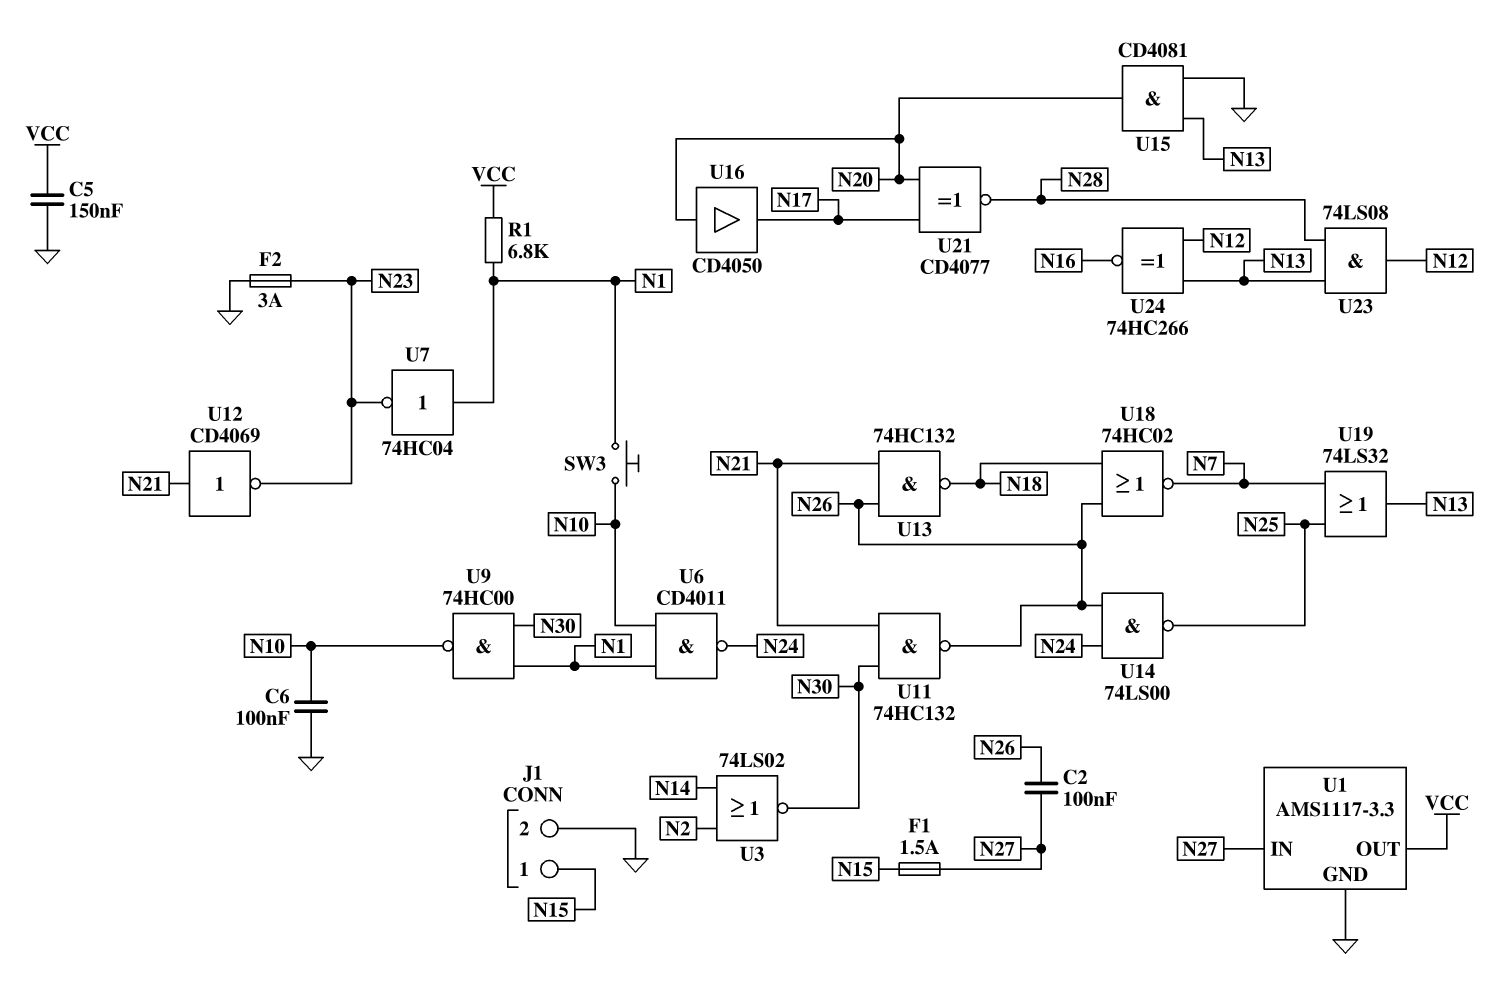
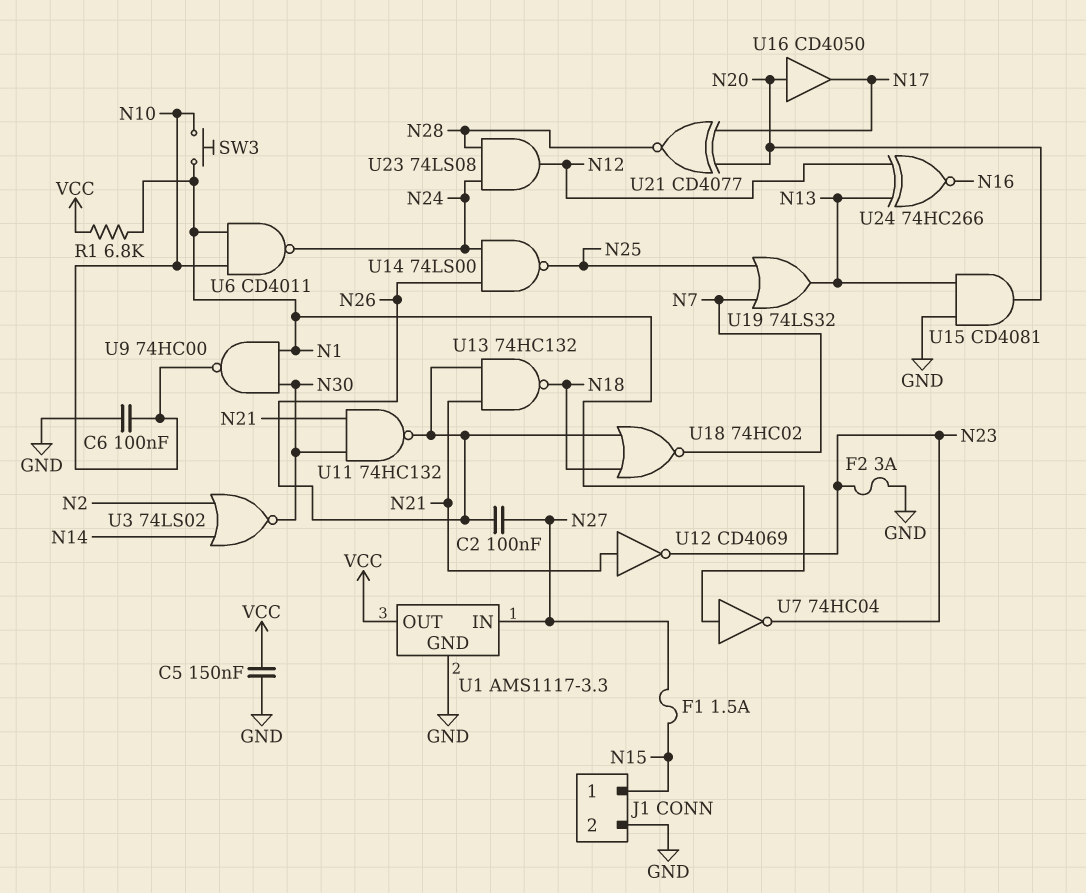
U23: AND 74LS08 (in N13, in N28, out N12) -> AND 74LS08 (in N24, in N28, out N12)

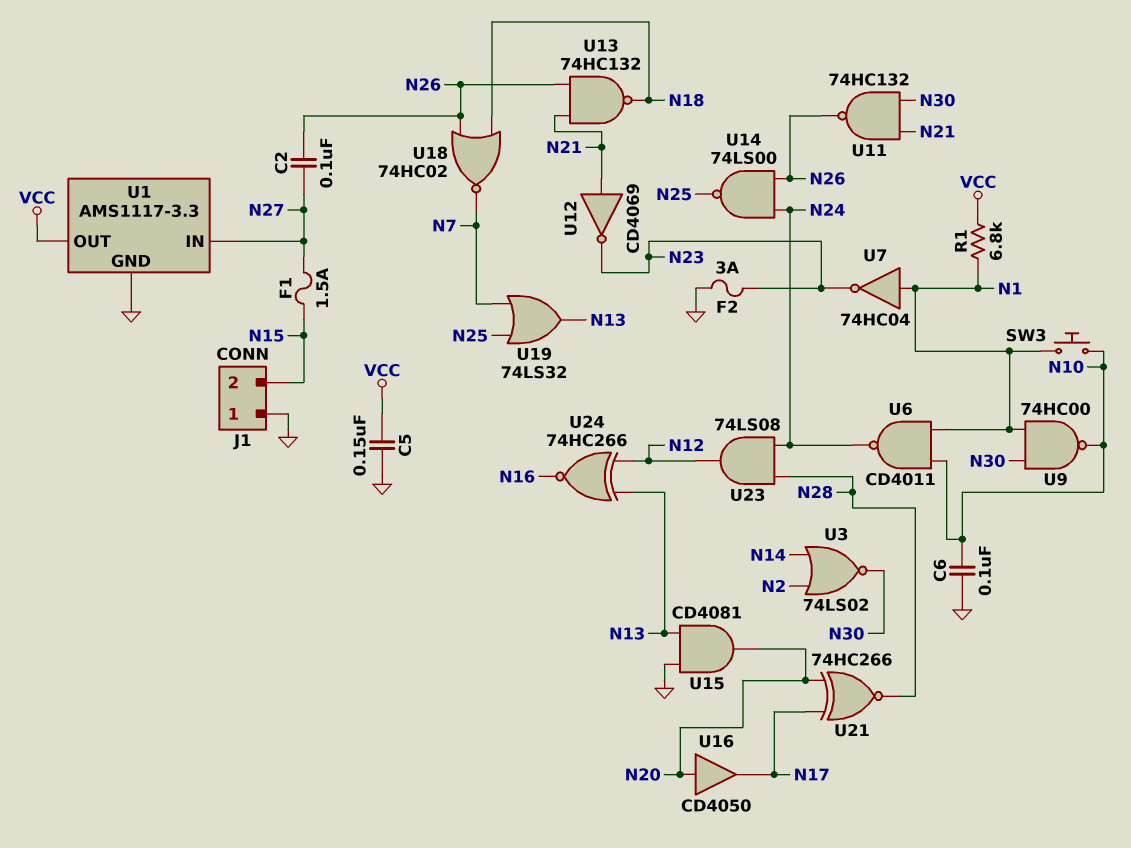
J1 pin 1: N15 -> GND
J1 pin 2: GND -> N15
U21: XNOR CD4077 (in N17, in N20, out N28) -> XNOR 74HC266 (in N17, in N20, out N28)

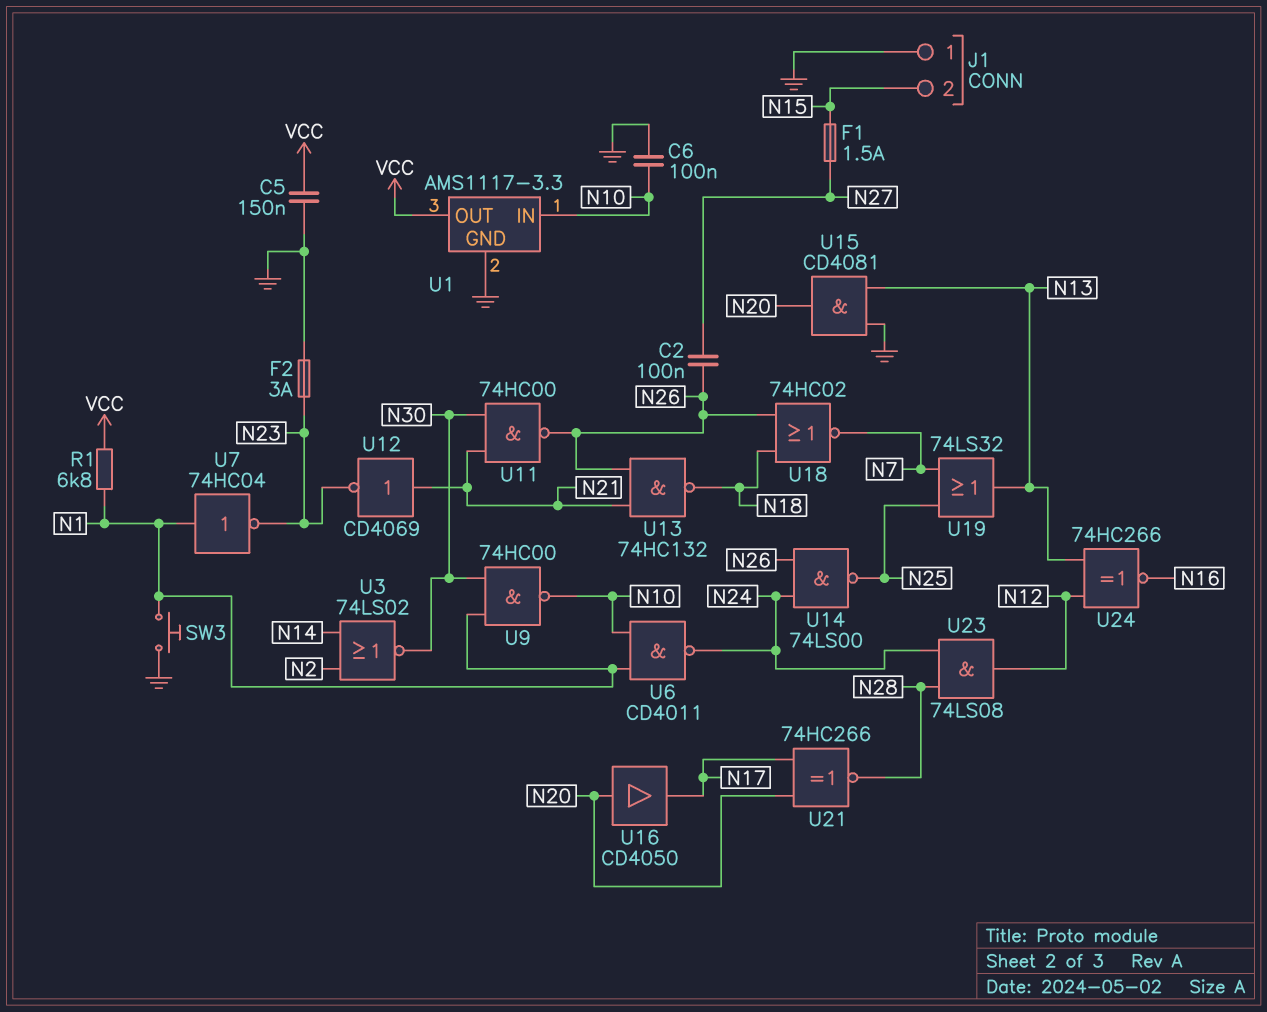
SW3: button (N1, N10) -> button (GND, N1)
U1 pin IN: N27 -> N10
U11: NAND 74HC132 (in N21, in N30, out N26) -> NAND 74HC00 (in N21, in N30, out N26)

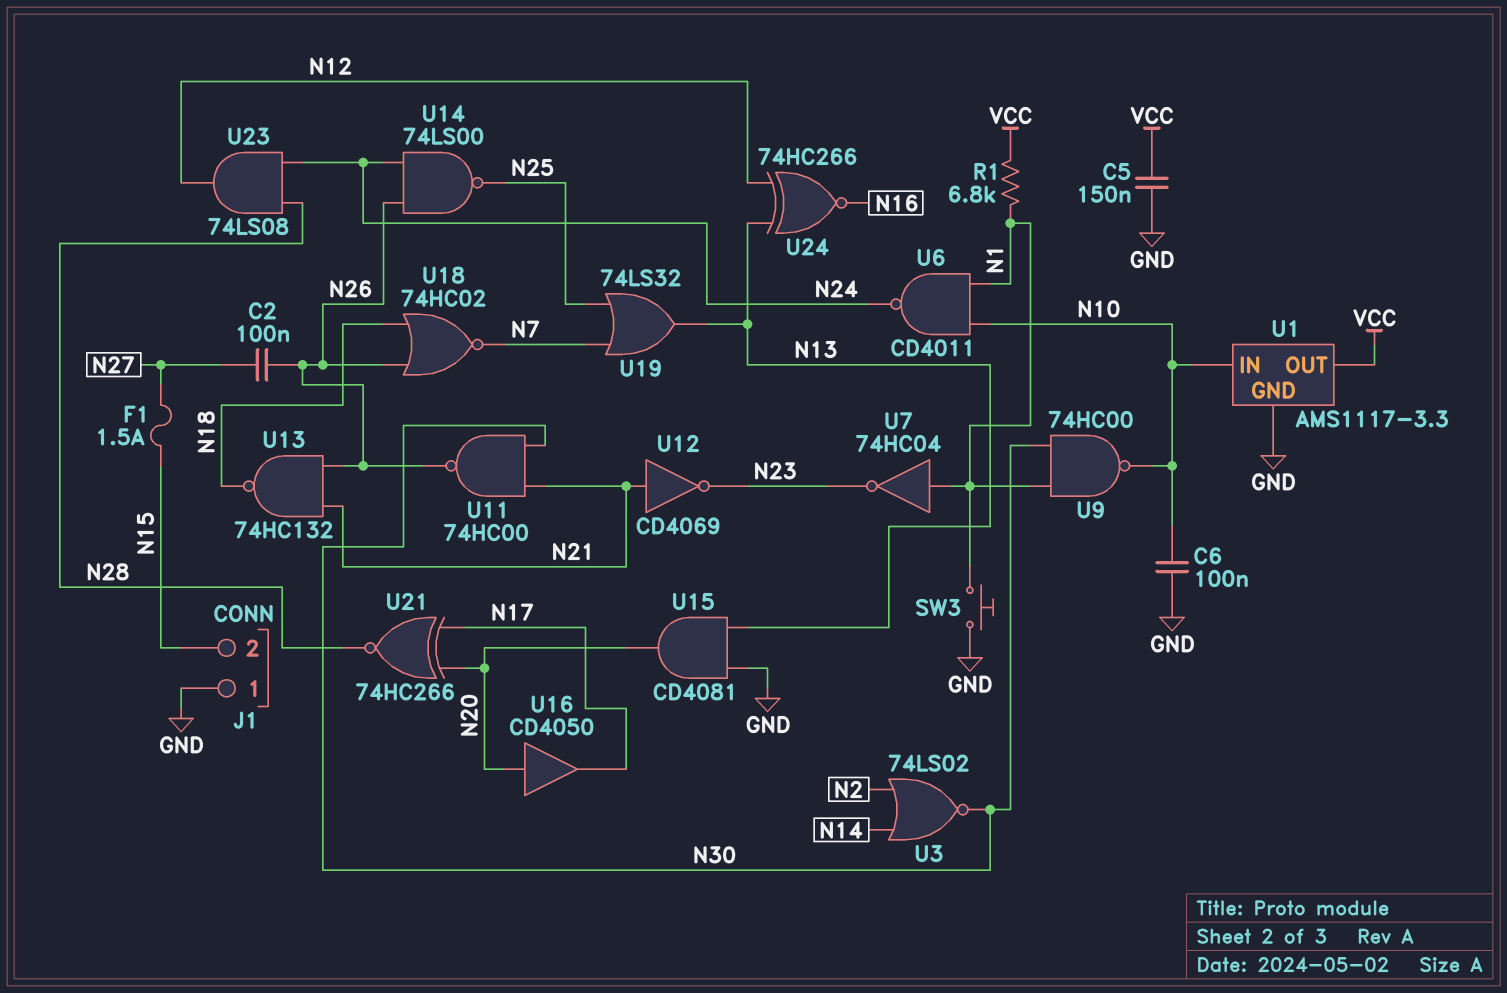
F2: 3A (GND, N23) -> none

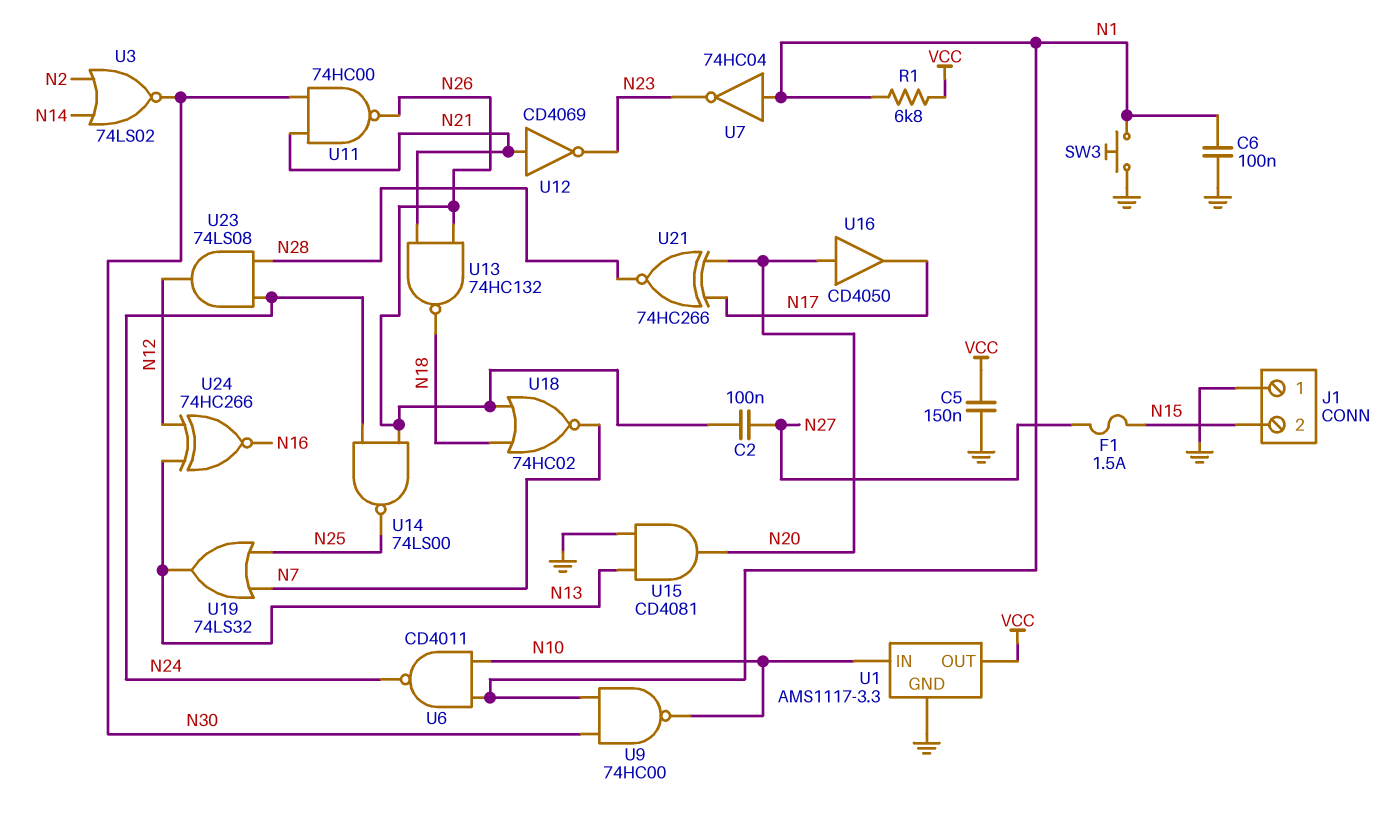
C6: 100nF (GND, N10) -> 100nF (GND, N1)

